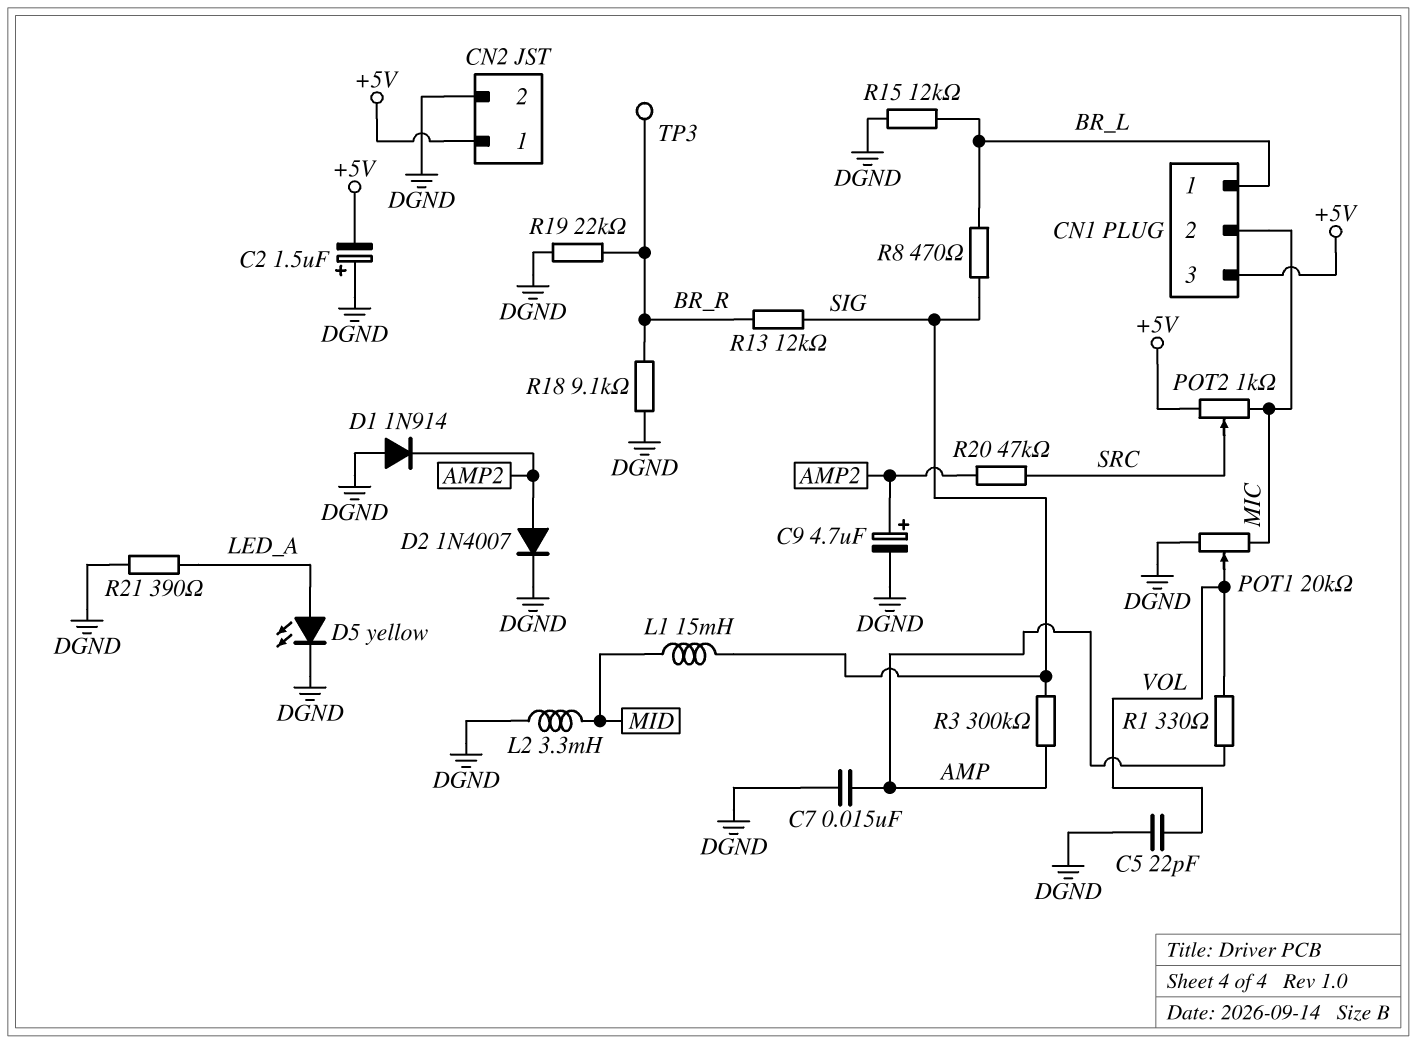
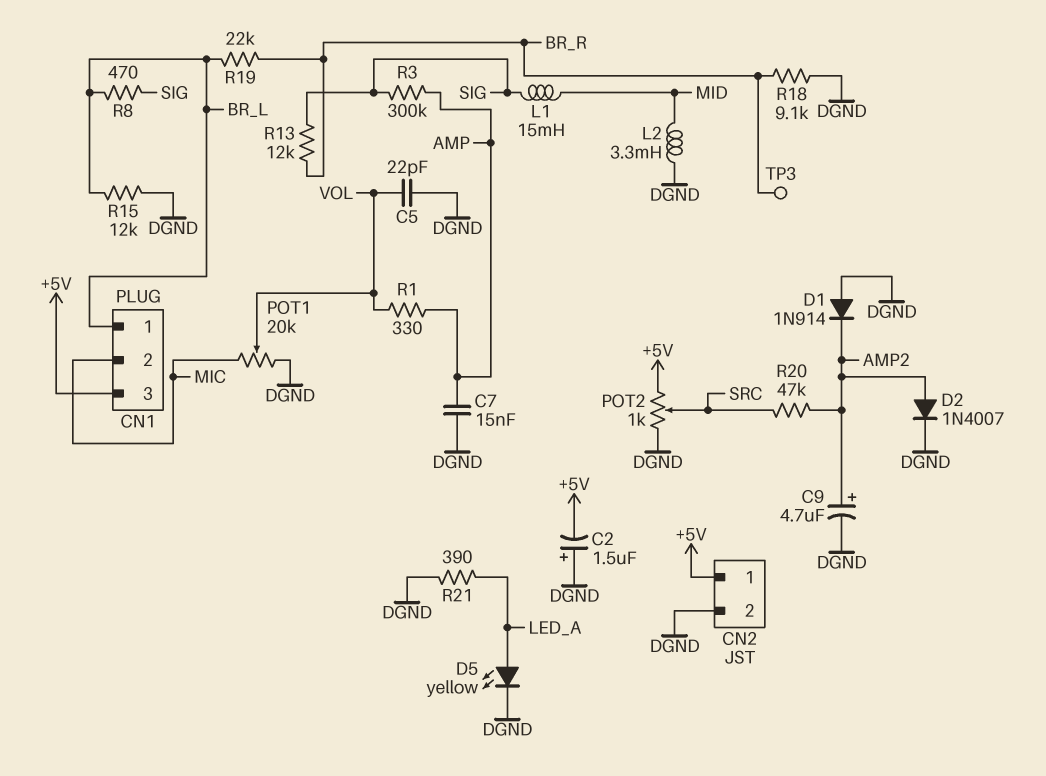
POT2: 1k (+5V, MIC, wiper SRC) -> 1k (+5V, DGND, wiper SRC)
R19: 22k (BR_R, DGND) -> 22k (BR_L, BR_R)

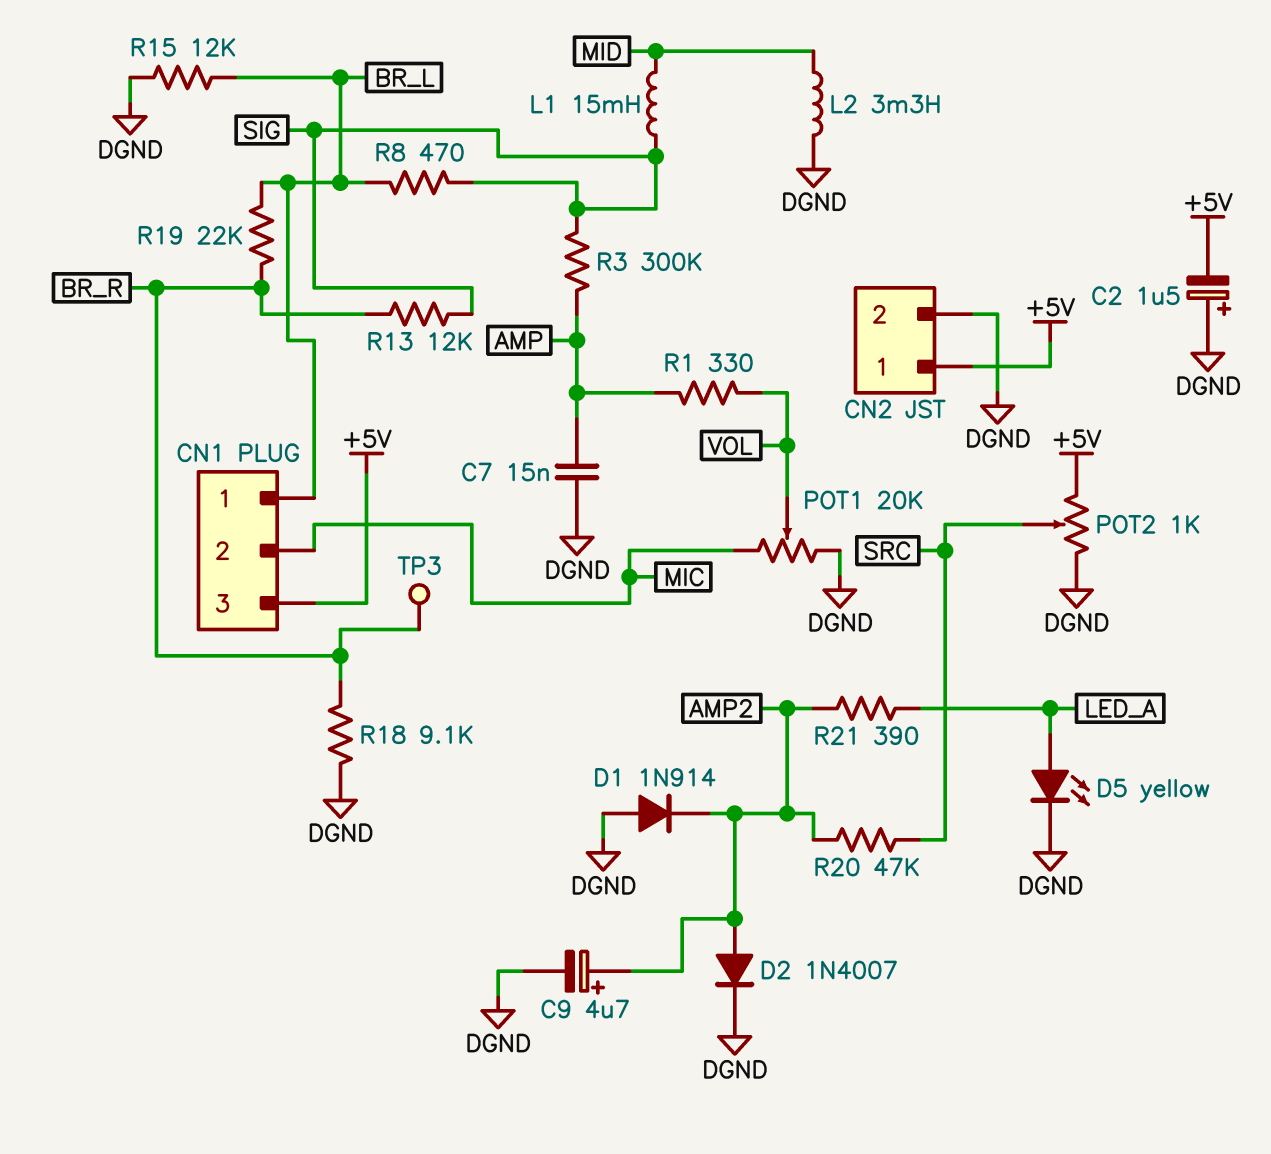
C5: 22pF (DGND, VOL) -> none
R21: 390 (DGND, LED_A) -> 390 (AMP2, LED_A)

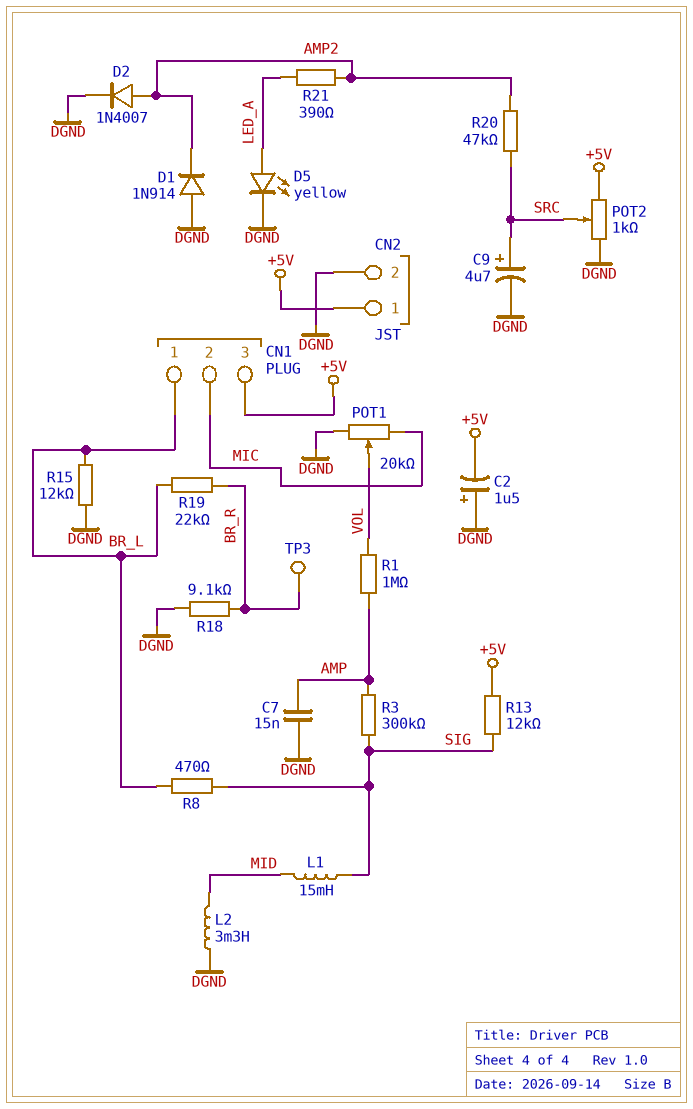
C9: 4.7uF (plus AMP2, minus DGND) -> 4.7uF (plus SRC, minus DGND)
R1: 330 (AMP, VOL) -> 1M (AMP, VOL)
R13: 12k (BR_R, SIG) -> 12k (+5V, SIG)

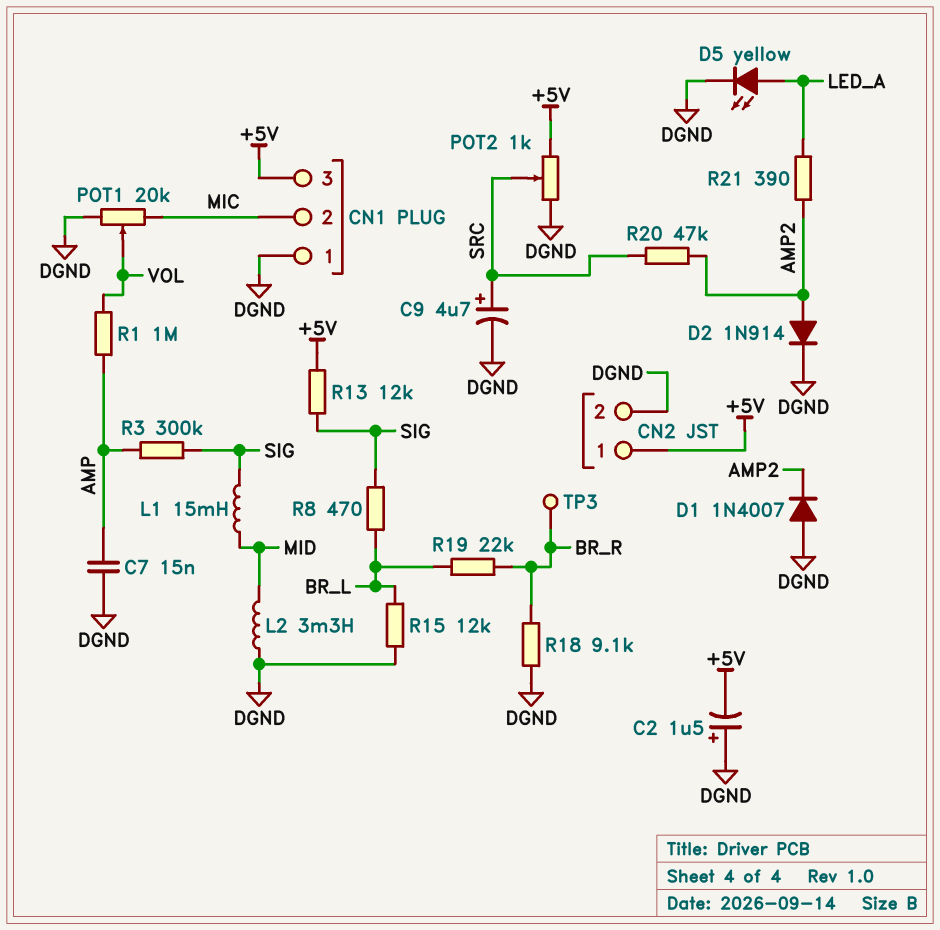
CN1 pin 1: BR_L -> DGND
D1: diode 1N914 (A DGND, K AMP2) -> diode 1N4007 (A DGND, K AMP2)
D2: diode 1N4007 (A AMP2, K DGND) -> diode 1N914 (A AMP2, K DGND)

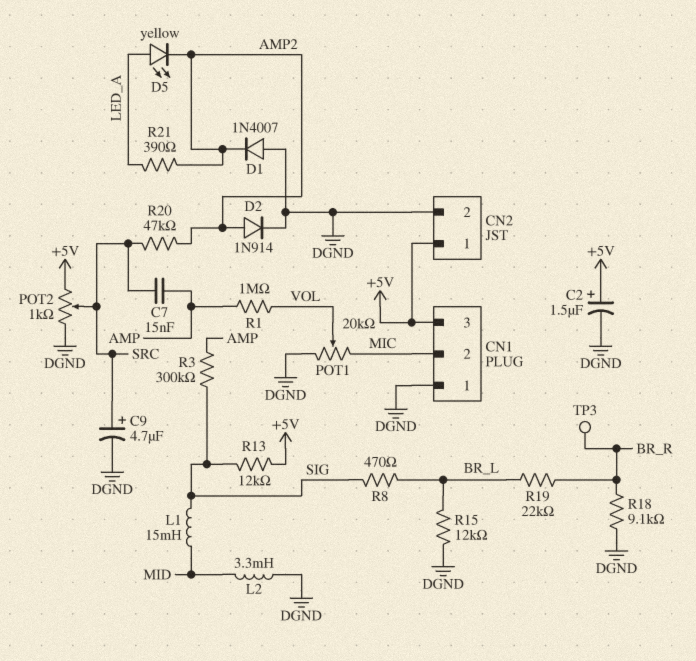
C2: 1.5uF (plus DGND, minus +5V) -> 1.5uF (plus +5V, minus DGND)
C7: 15nF (AMP, DGND) -> 15nF (AMP, SRC)
D5: LED yellow (A LED_A, K DGND) -> LED yellow (A LED_A, K AMP2)

